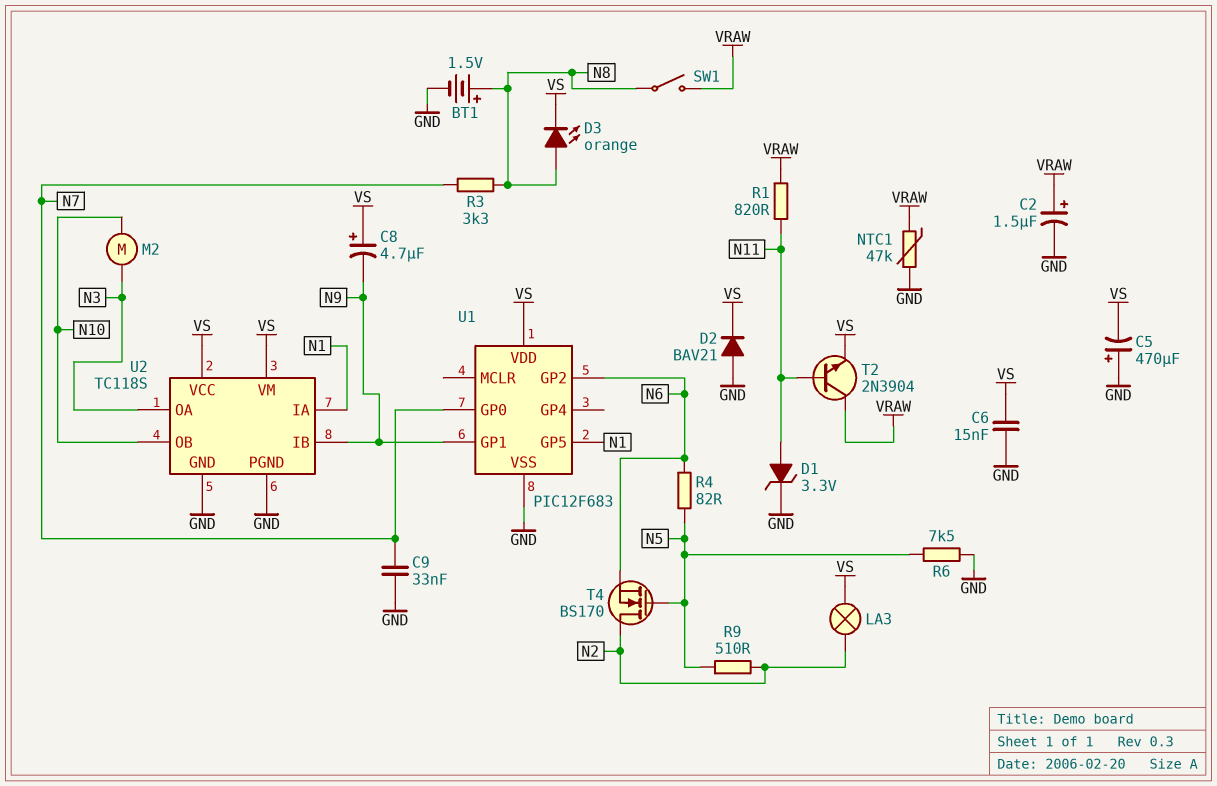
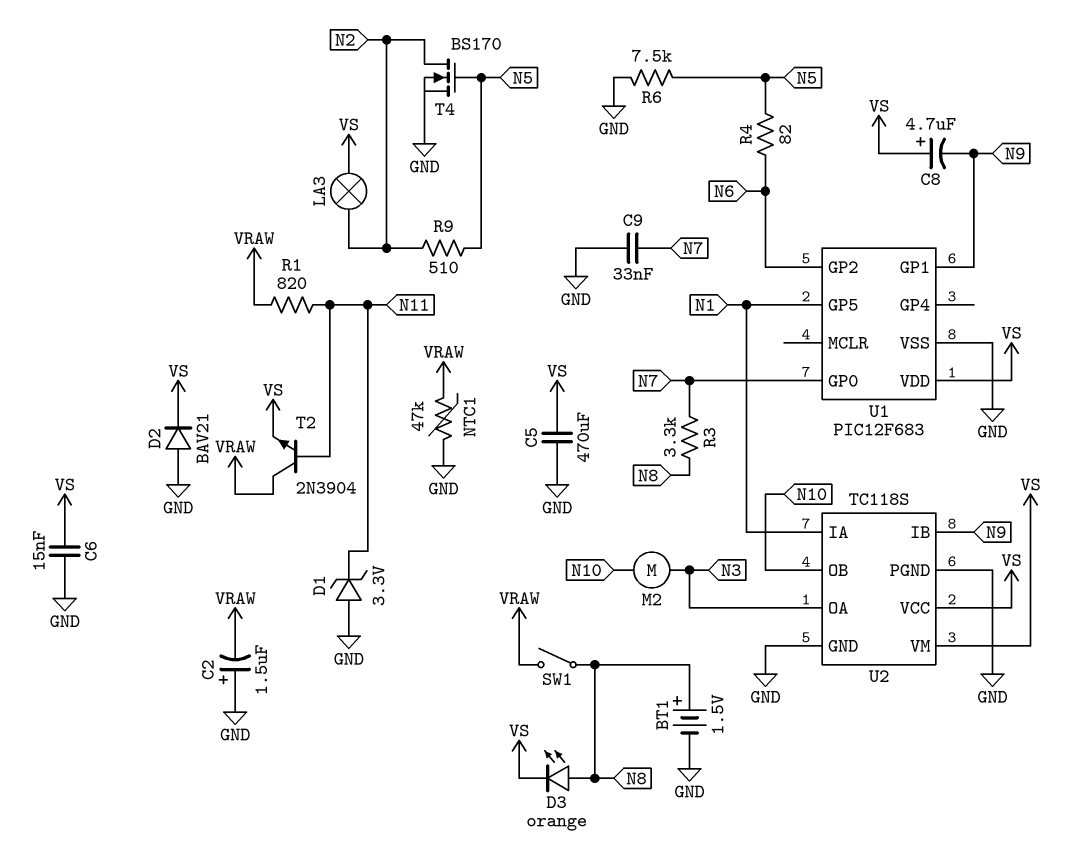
C2: 1.5uF (plus VRAW, minus GND) -> 1.5uF (plus GND, minus VRAW)
C5: 470uF (plus GND, minus VS) -> 470uF (GND, VS)
D1: zener 3.3V (A N11, K GND) -> zener 3.3V (A GND, K N11)
T4: NMOS BS170 (G N5, D N2, S N6) -> NMOS BS170 (G N5, D N2, S GND)

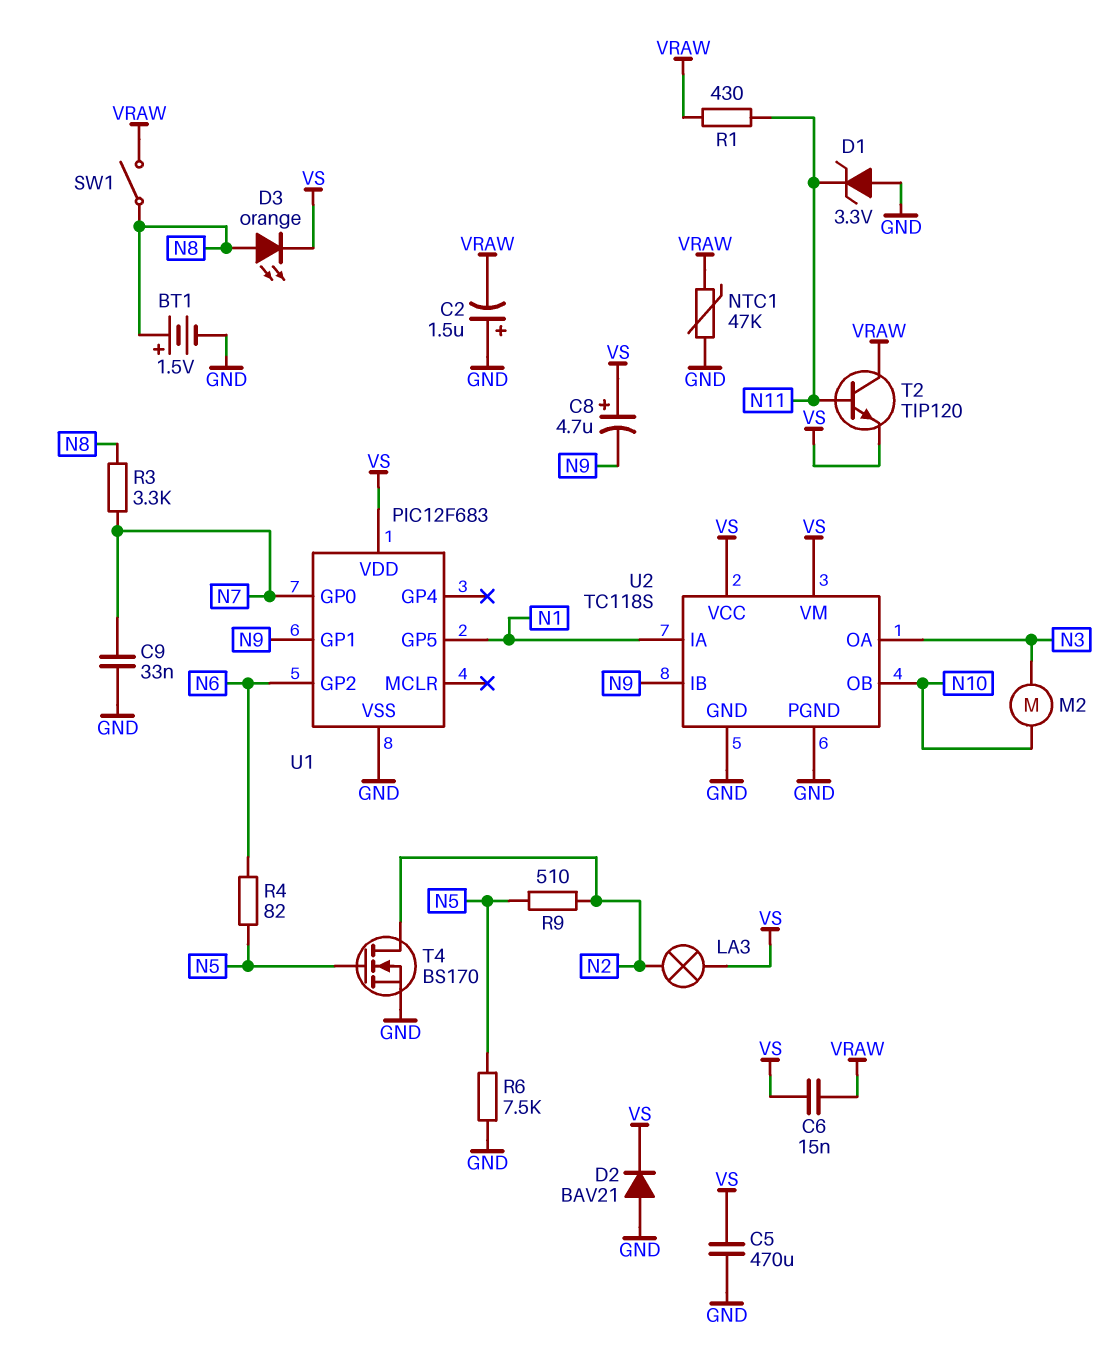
C6: 15nF (GND, VS) -> 15nF (VRAW, VS)
R1: 820 (N11, VRAW) -> 430 (N11, VRAW)
T2: NPN 2N3904 (B N11, C VRAW, E VS) -> NPN TIP120 (B N11, C VRAW, E VS)

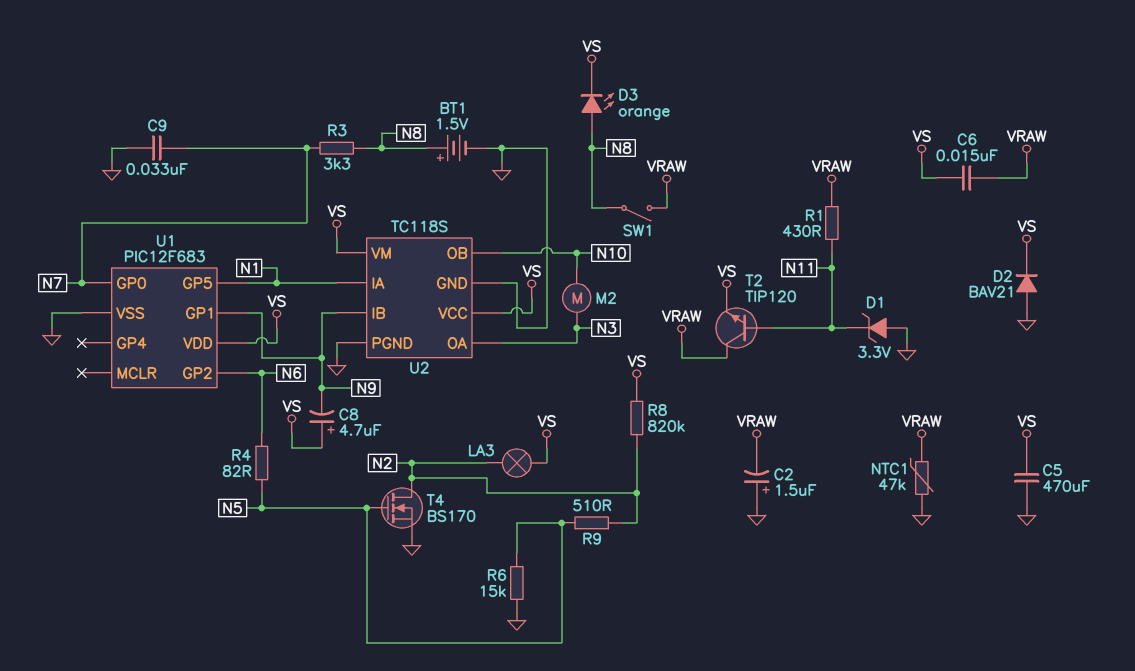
R6: 7.5k (GND, N5) -> 15k (GND, N5)
R8: none -> 820k (N2, VS)

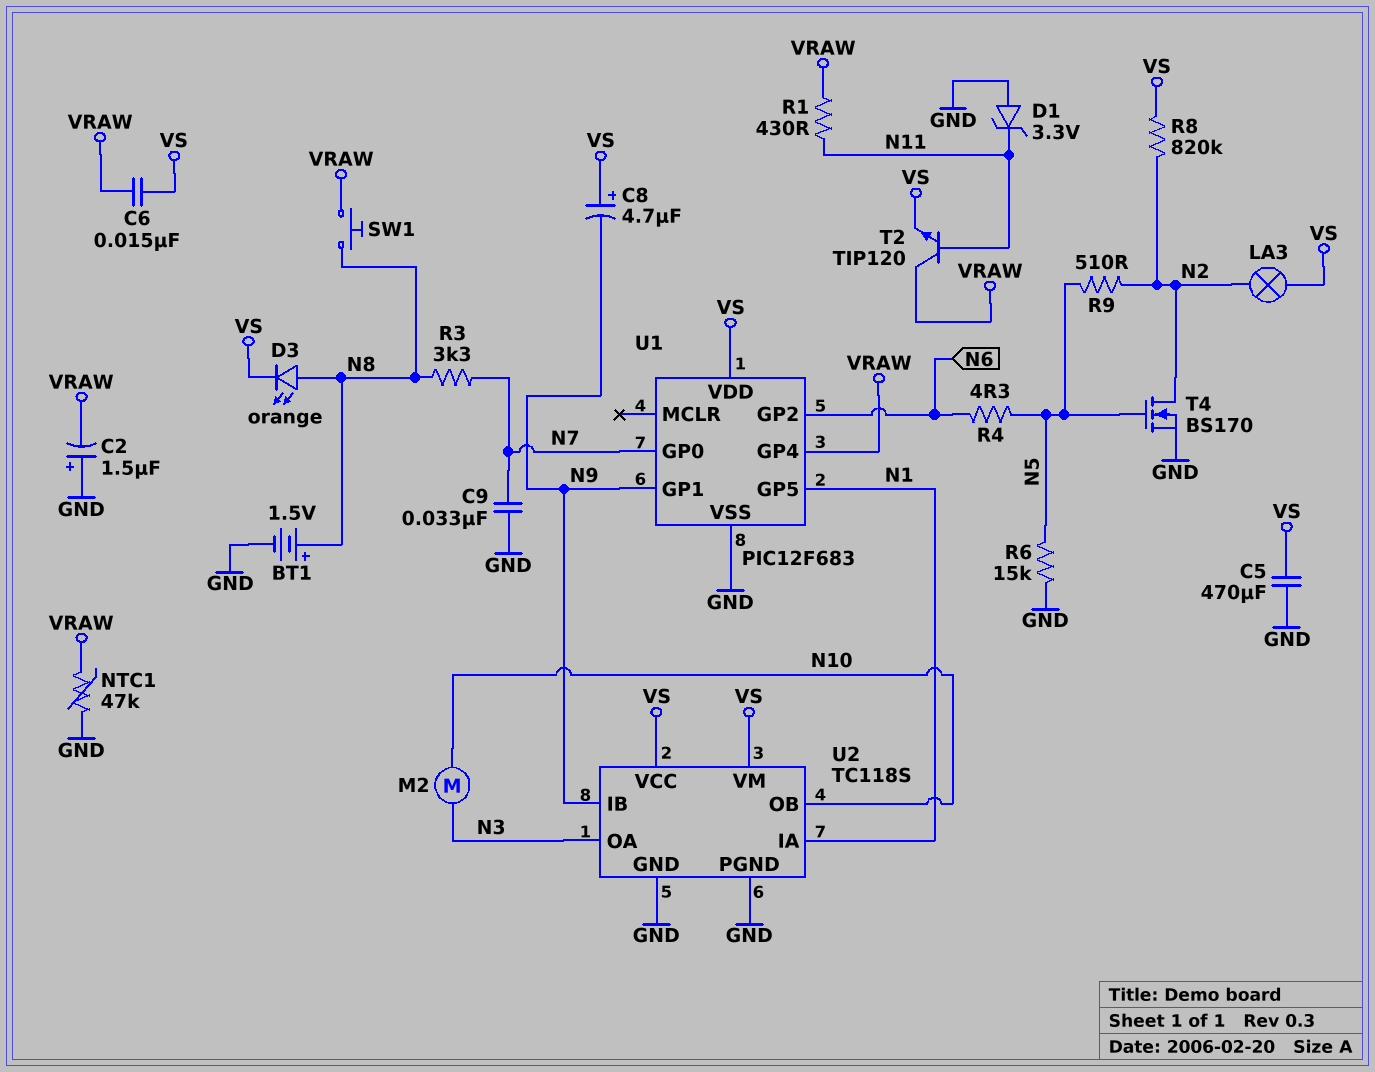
D2: diode BAV21 (A GND, K VS) -> none
R4: 82 (N5, N6) -> 4.3 (N5, N6)
SW1: switch (N8, VRAW) -> button (N8, VRAW)
U1 pin GP4: none -> VRAW

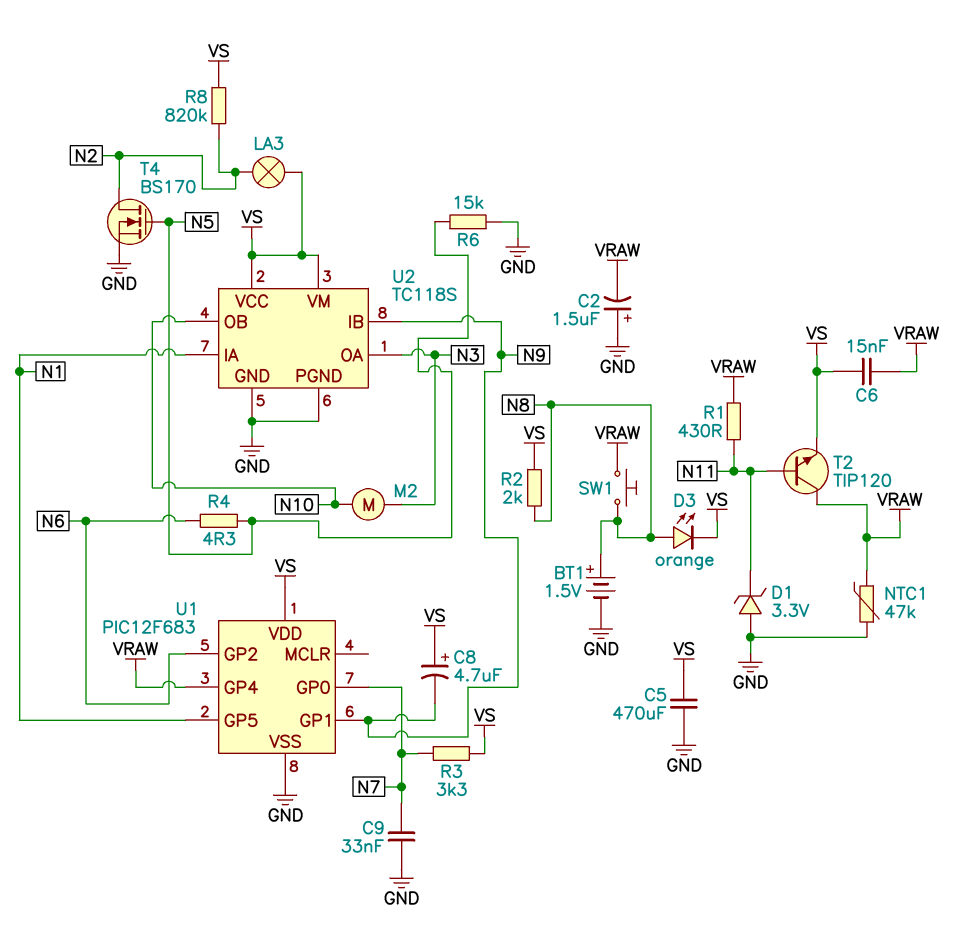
R2: none -> 2k (N8, VS)
R3: 3.3k (N7, N8) -> 3.3k (N7, VS)
R9: 510 (N2, N5) -> none

